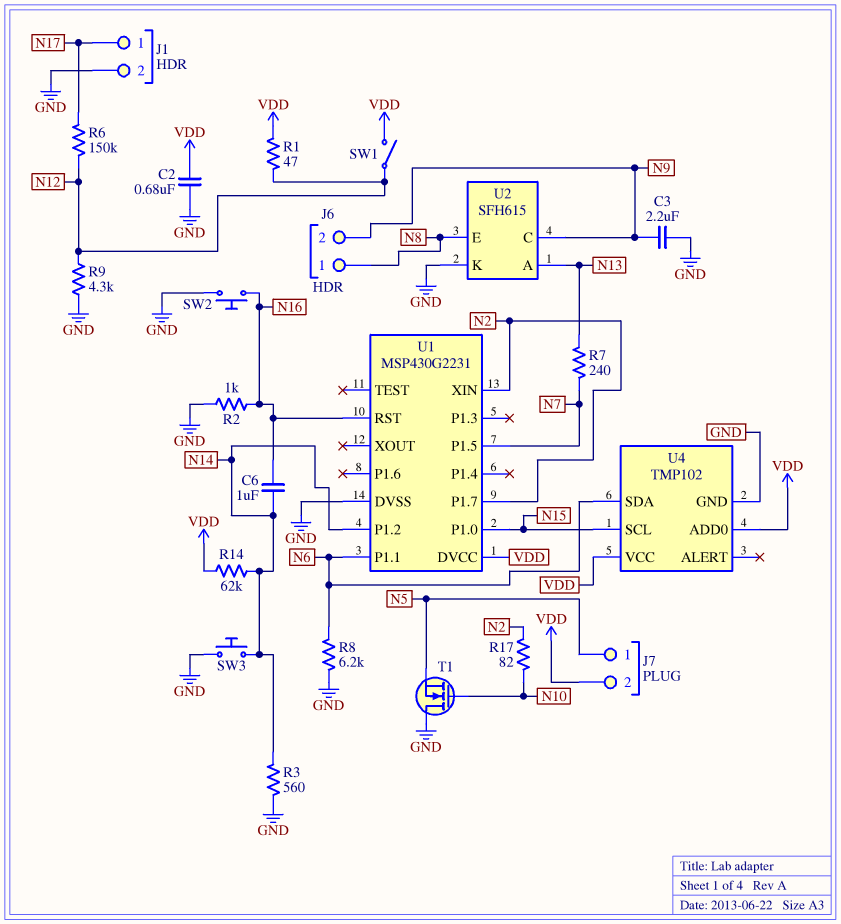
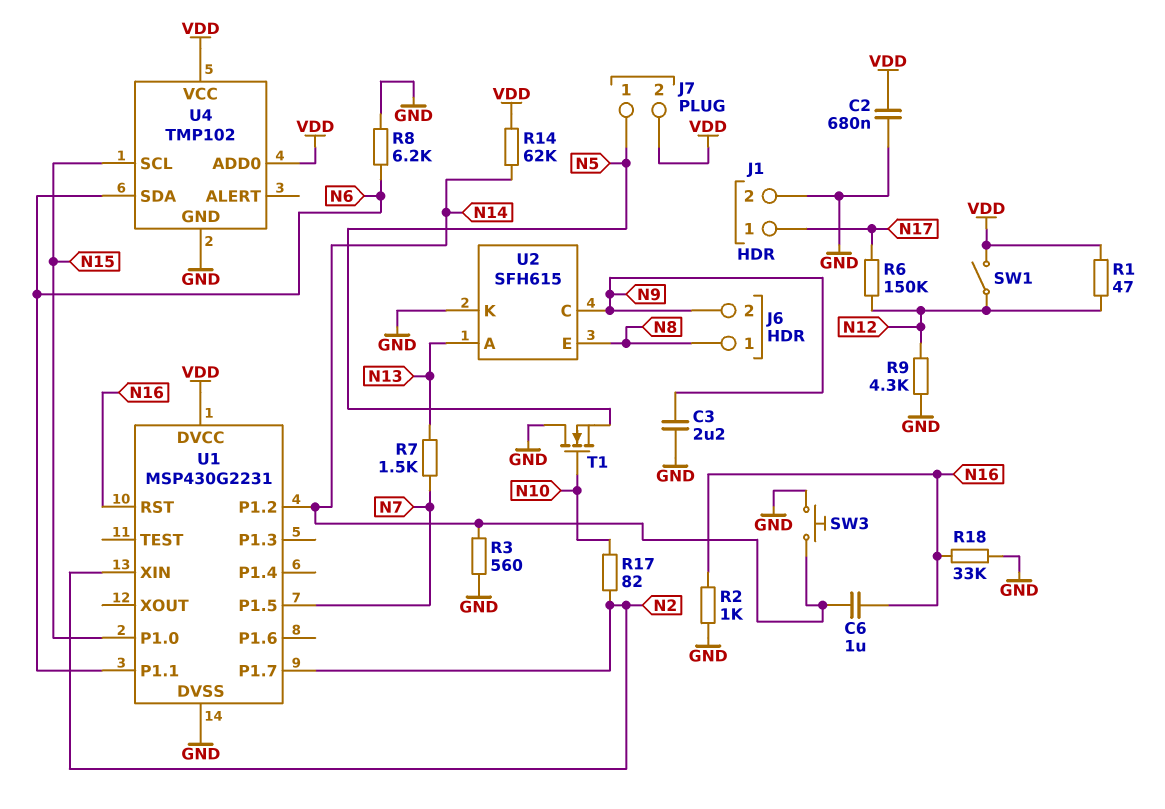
R7: 240 (N7, N13) -> 1.5k (N7, N13)
R18: none -> 33k (GND, N16)
SW2: button (GND, N16) -> none

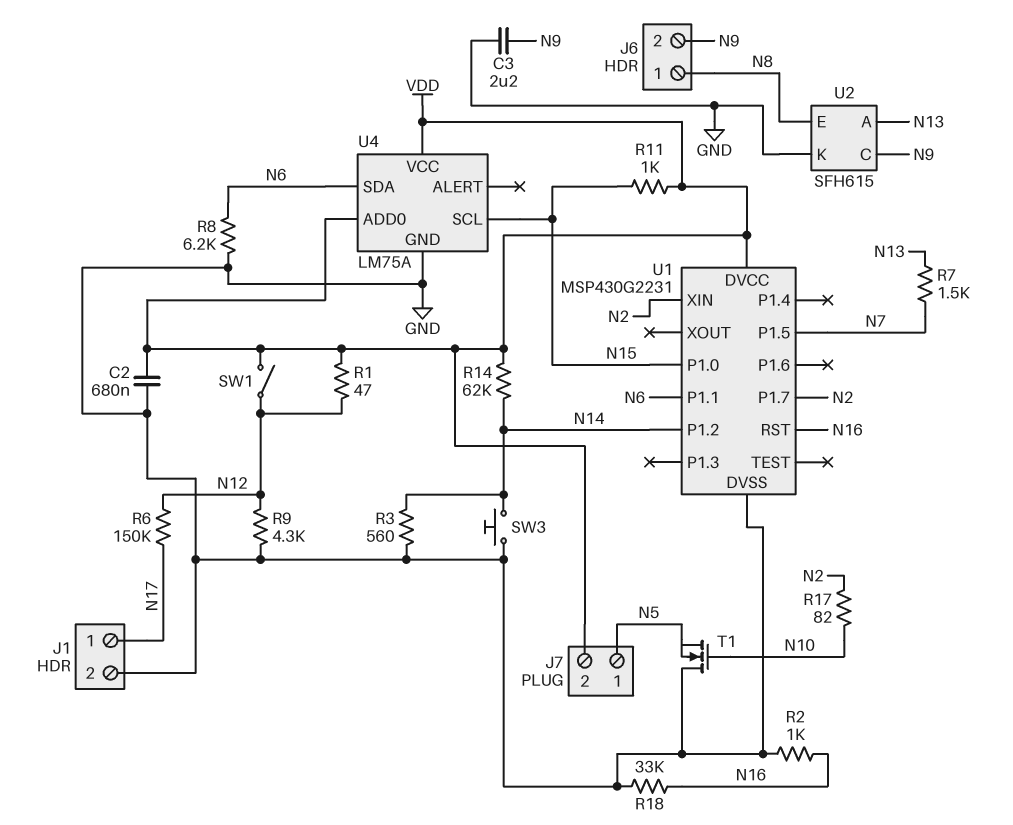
C6: 1uF (N14, N16) -> none
R11: none -> 1k (N15, VDD)
U4: TMP102 -> LM75A

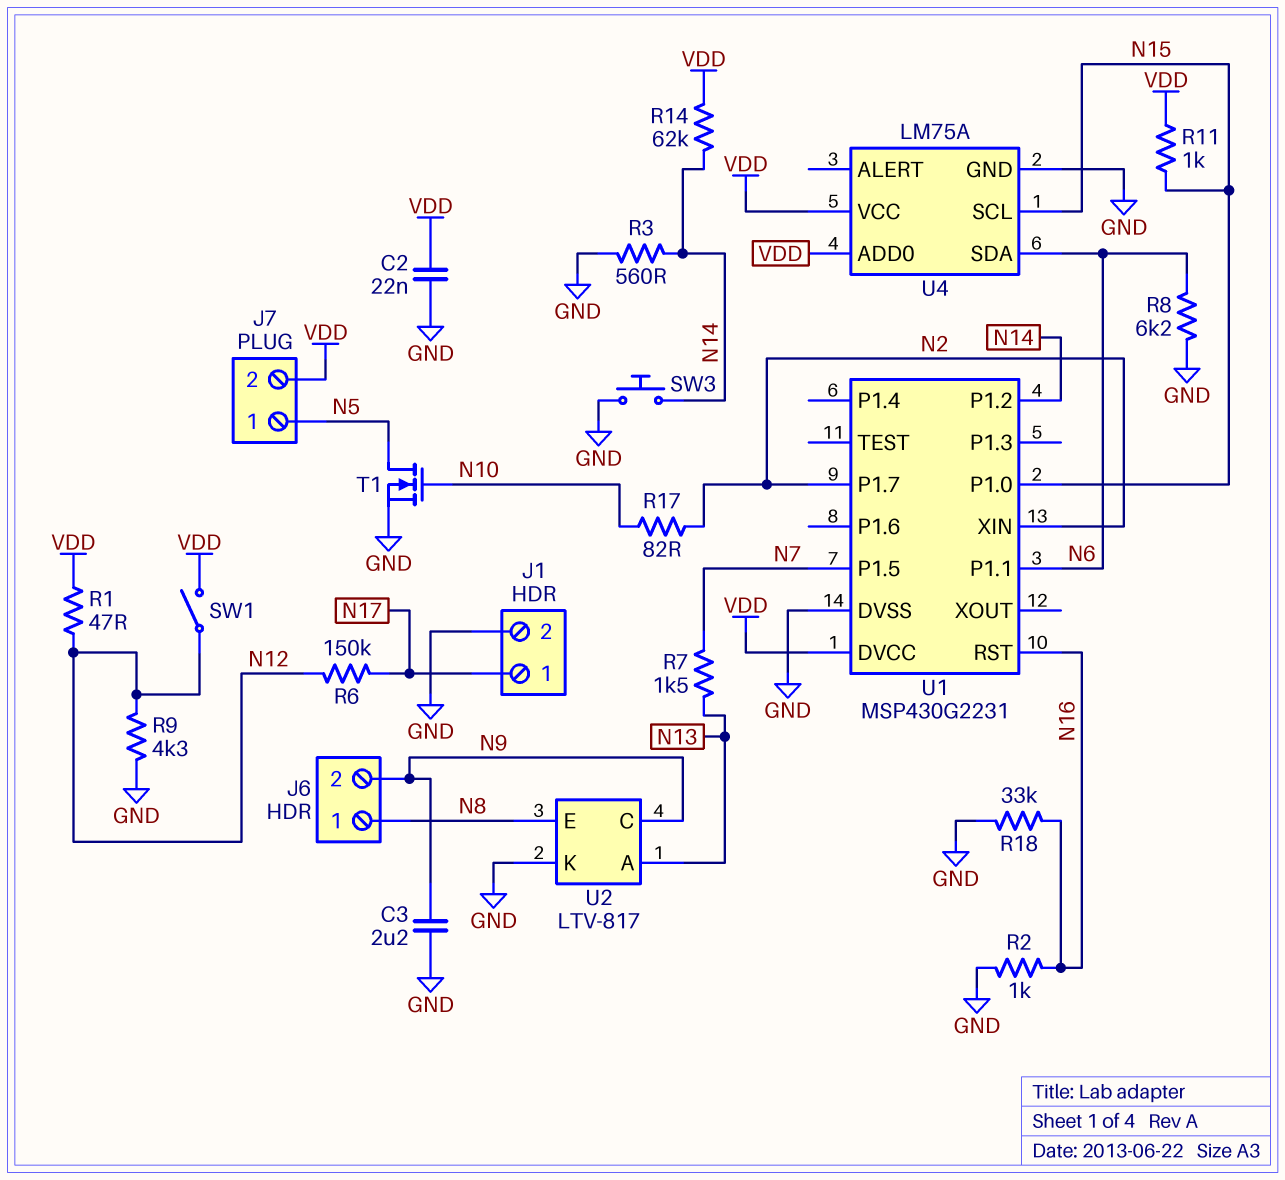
C2: 680nF (GND, VDD) -> 22nF (GND, VDD)
T1: NMOS (G N10, D GND, S N5) -> NMOS (G N10, D N5, S GND)
U2: SFH615 -> LTV-817

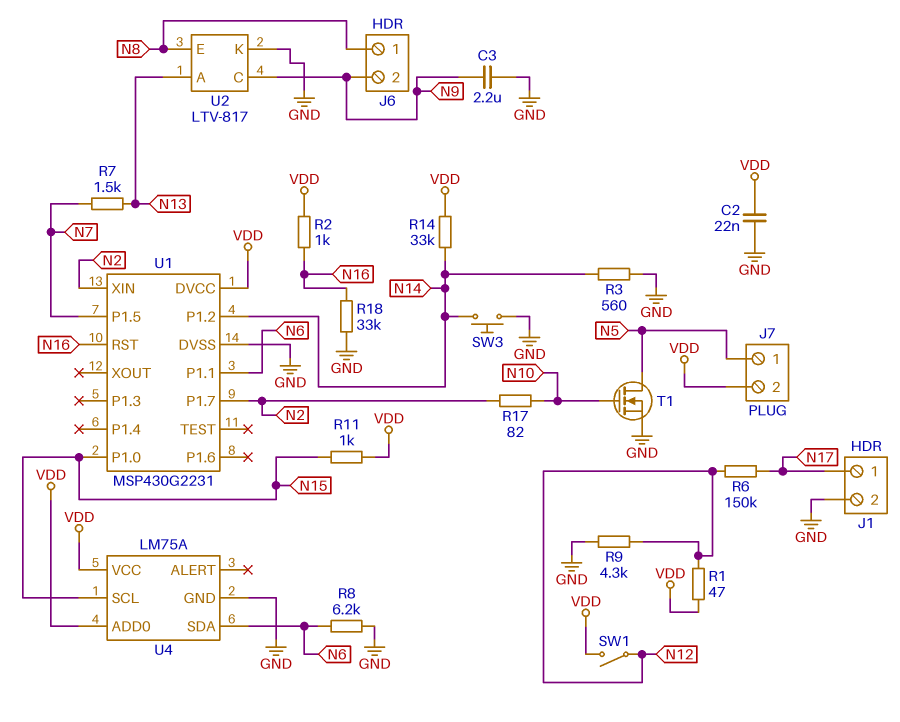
R2: 1k (GND, N16) -> 1k (N16, VDD)
R14: 62k (N14, VDD) -> 33k (N14, VDD)

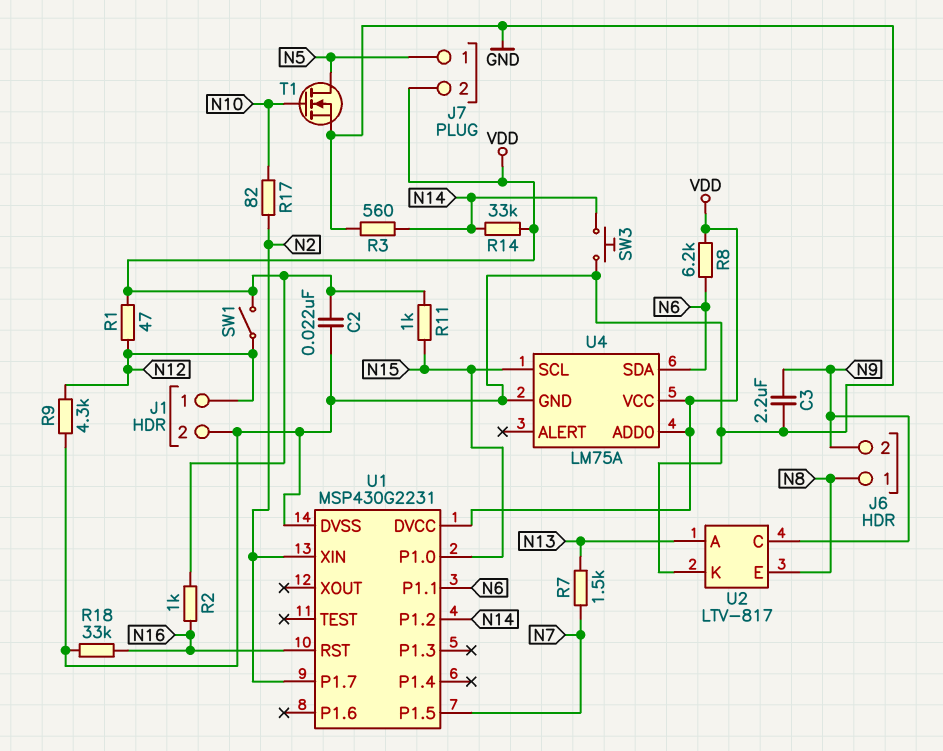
J1 pin 1: N17 -> N12
R6: 150k (N12, N17) -> none
R8: 6.2k (GND, N6) -> 6.2k (N6, VDD)

